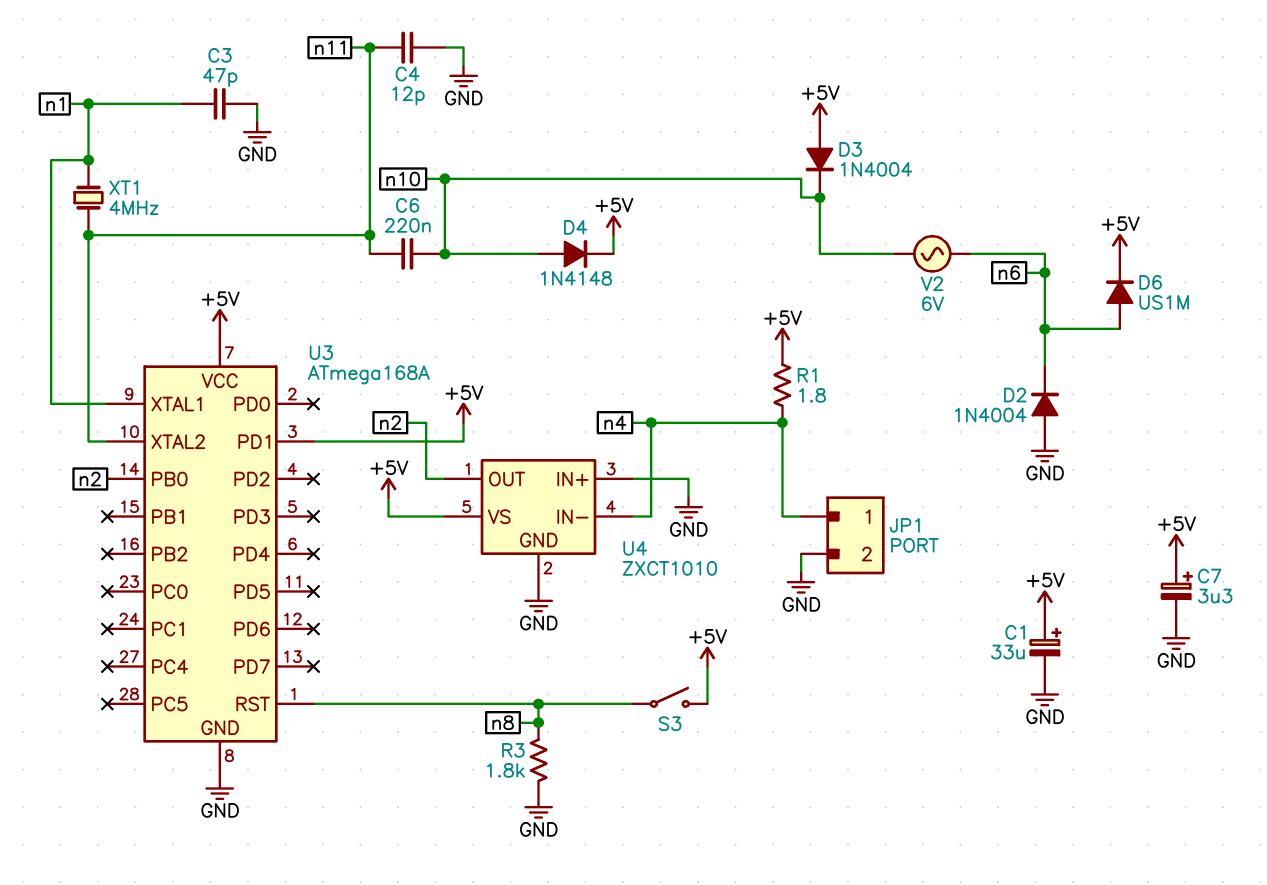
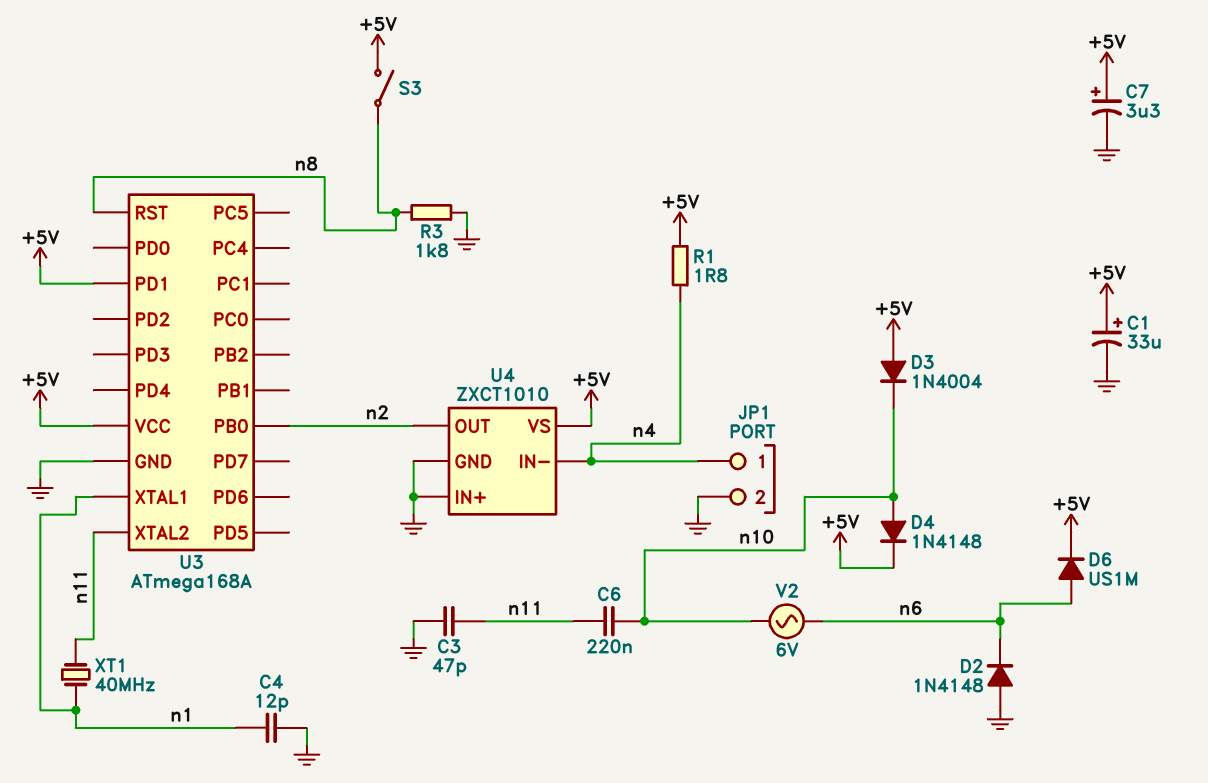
C3: 47pF (GND, n1) -> 47pF (GND, n11)
C4: 12pF (GND, n11) -> 12pF (GND, n1)
D2: diode 1N4004 (A GND, K n6) -> diode 1N4148 (A GND, K n6)
XT1: 4MHz (n1, n11) -> 40MHz (n1, n11)

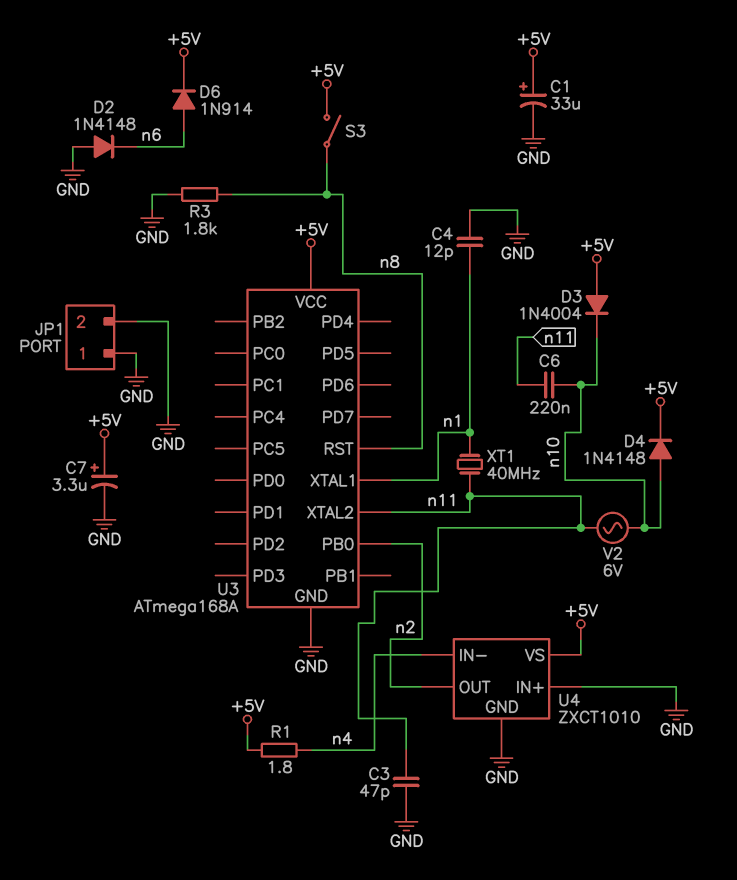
D6: diode US1M (A n6, K +5V) -> diode 1N914 (A n6, K +5V)
JP1 pin 1: n4 -> GND
U3 pin PD1: +5V -> none
V2: AC 6V (n6, n10) -> AC 6V (n10, n11)

